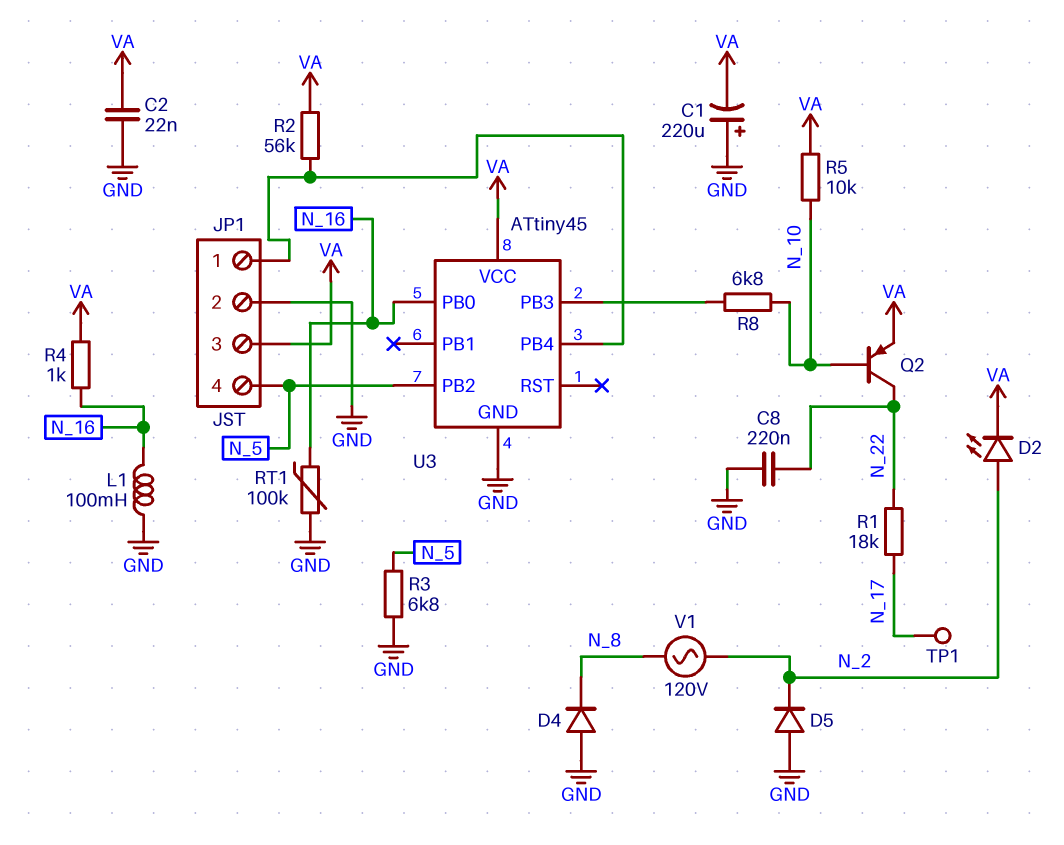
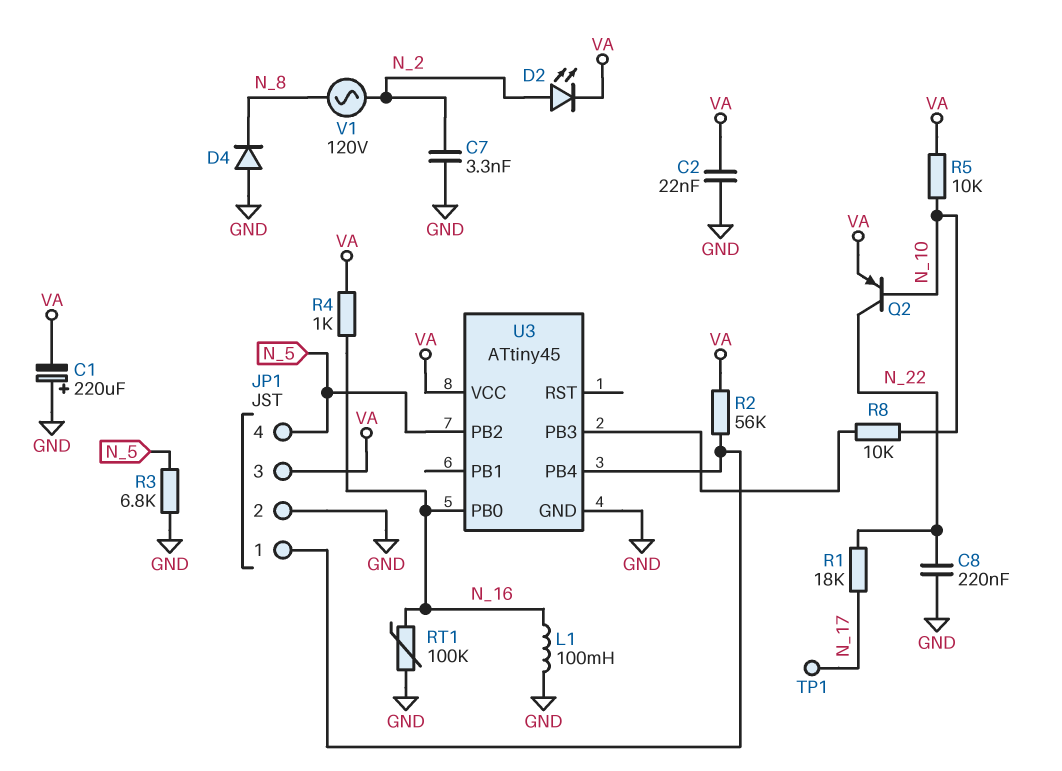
C7: none -> 3.3nF (GND, N_2)
D5: diode (A GND, K N_2) -> none
R8: 6.8k (N_10, U3/PB3) -> 10k (N_10, U3/PB3)

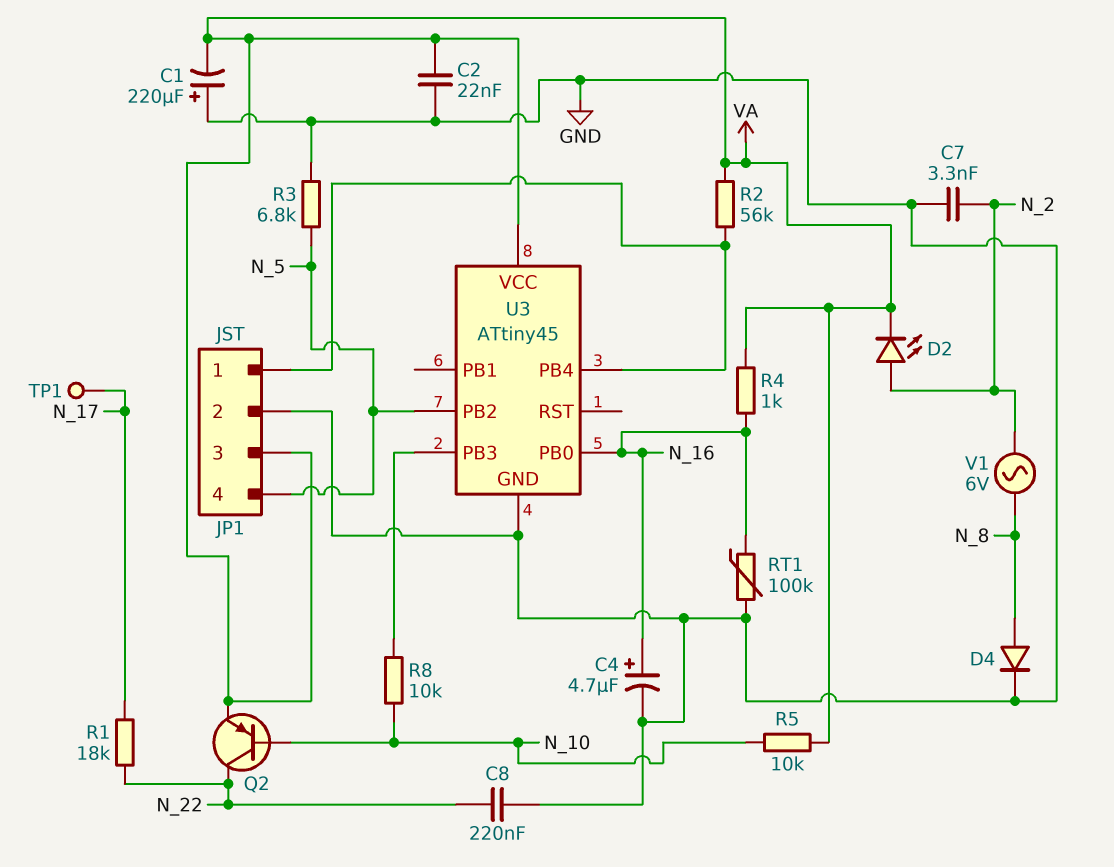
C4: none -> 4.7uF (plus N_16, minus GND)
D4: diode (A GND, K N_8) -> diode (A N_8, K GND)
L1: 100mH (GND, N_16) -> none
V1: AC 120V (N_2, N_8) -> AC 6V (N_2, N_8)

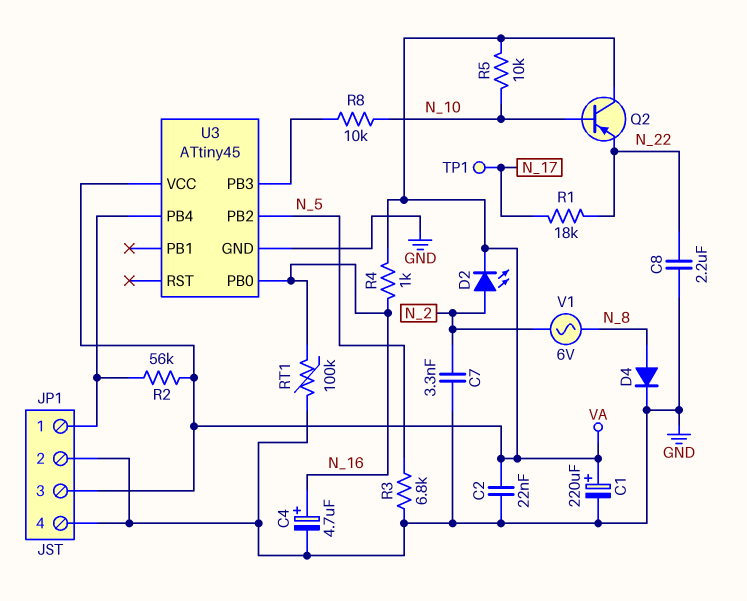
C1: 220uF (plus GND, minus VA) -> 220uF (plus VA, minus GND)
C8: 220nF (GND, N_22) -> 2.2uF (GND, N_22)
JP1 pin 4: N_5 -> GND
Q2: PNP (B N_10, C N_22, E VA) -> PNP (B N_10, C VA, E N_22)

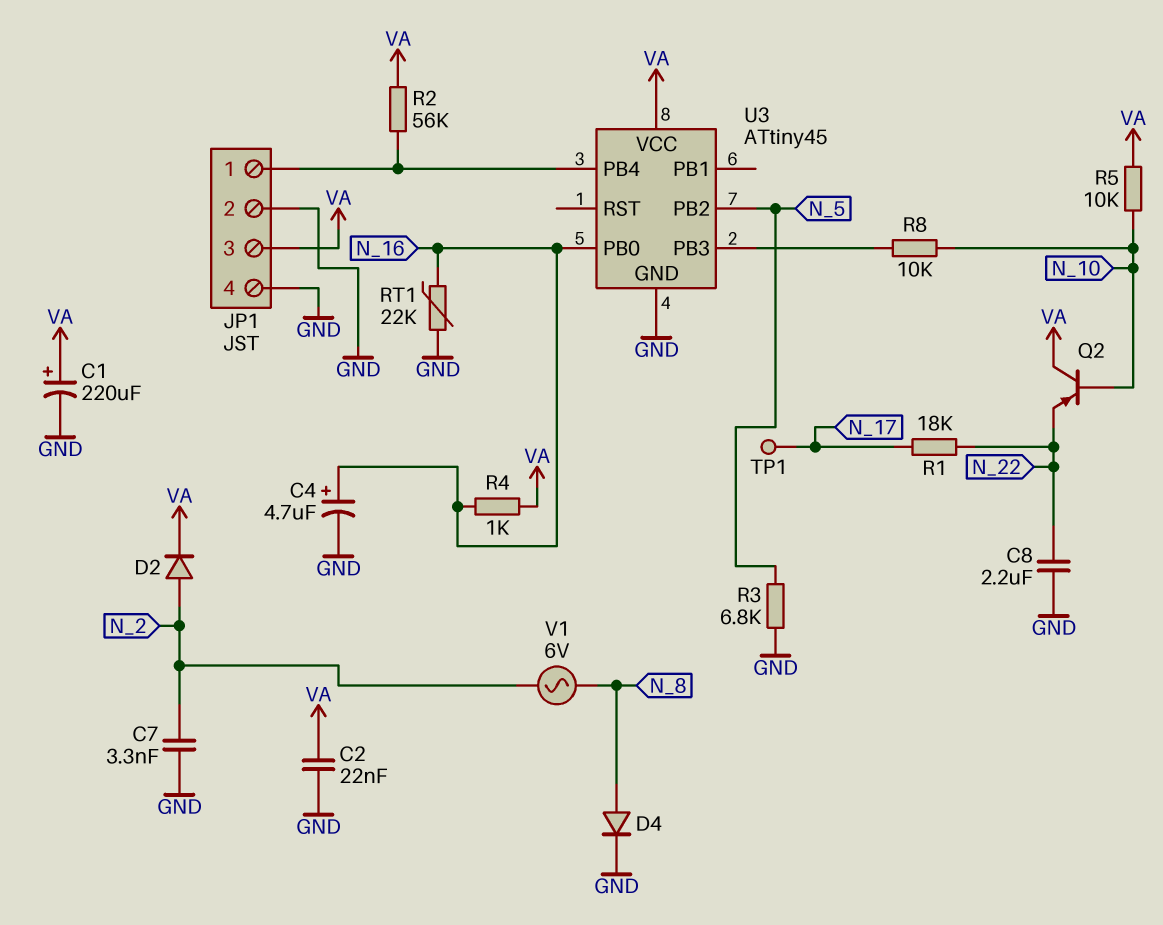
D2: LED (A N_2, K VA) -> diode (A N_2, K VA)
RT1: 100k (GND, N_16) -> 22k (GND, N_16)

